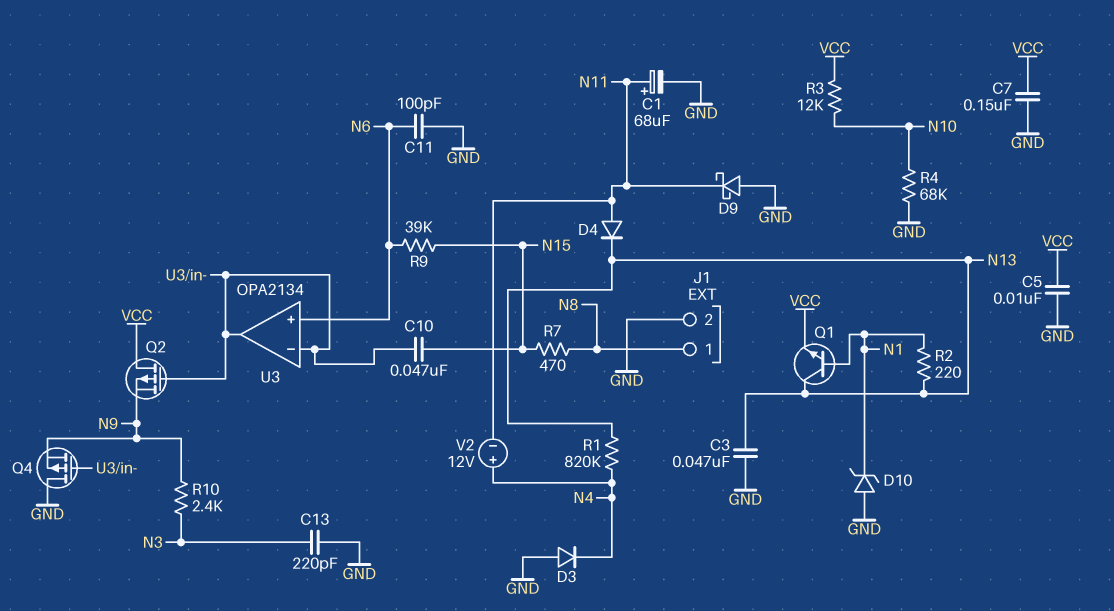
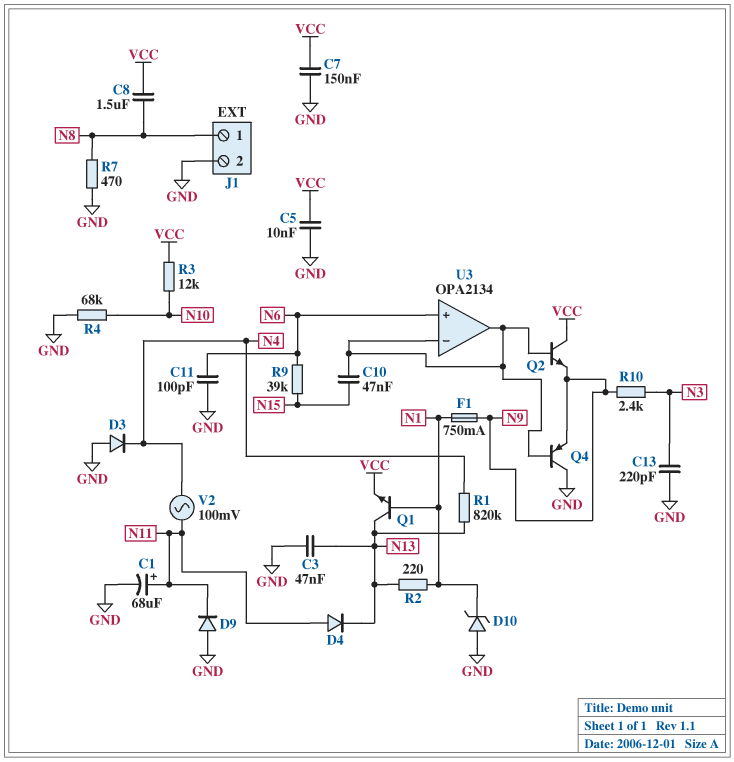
C8: none -> 1.5uF (N8, VCC)
D9: schottky (A GND, K N11) -> diode (A GND, K N11)
F1: none -> 750mA (N1, N9)
Q2: PMOS (G U3/in-, D VCC, S N9) -> NPN (B U3/in-, C VCC, E N9)
Q4: PMOS (G U3/in-, D GND, S N9) -> PNP (B U3/in-, C GND, E N9)
R7: 470 (N8, N15) -> 470 (GND, N8)
V2: 12V (plus N4, minus N11) -> AC 100mV (N4, N11)

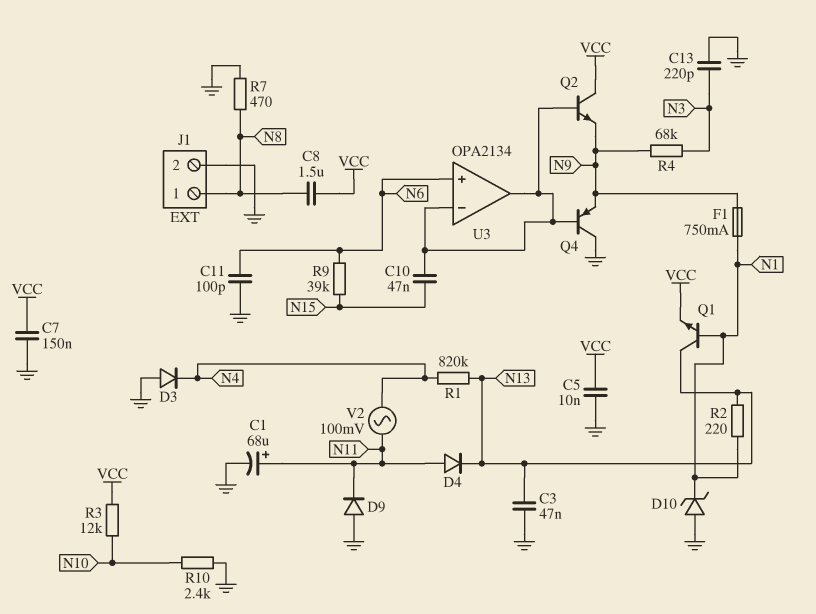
R4: 68k (GND, N10) -> 68k (N3, N9)
R10: 2.4k (N3, N9) -> 2.4k (GND, N10)

